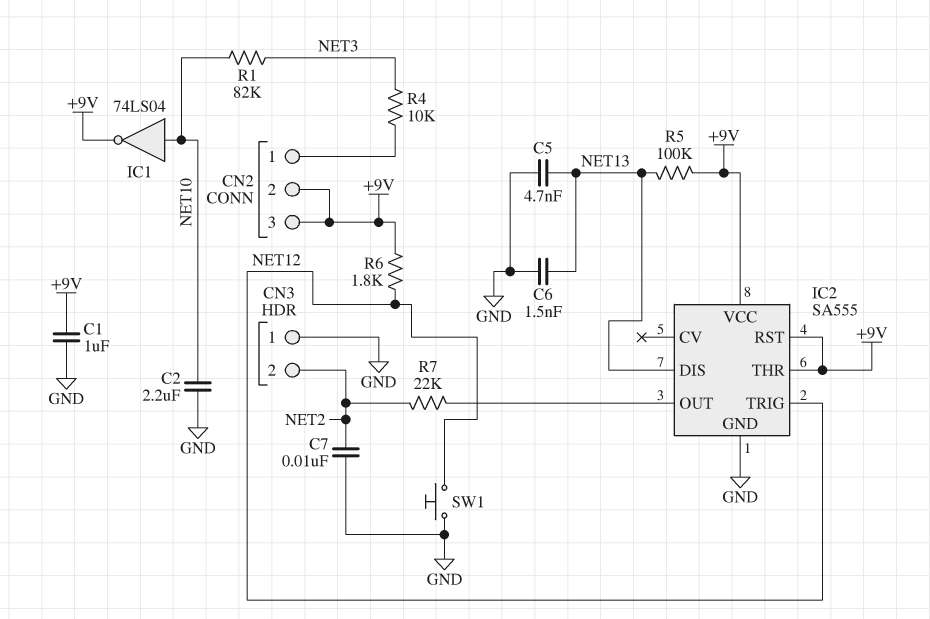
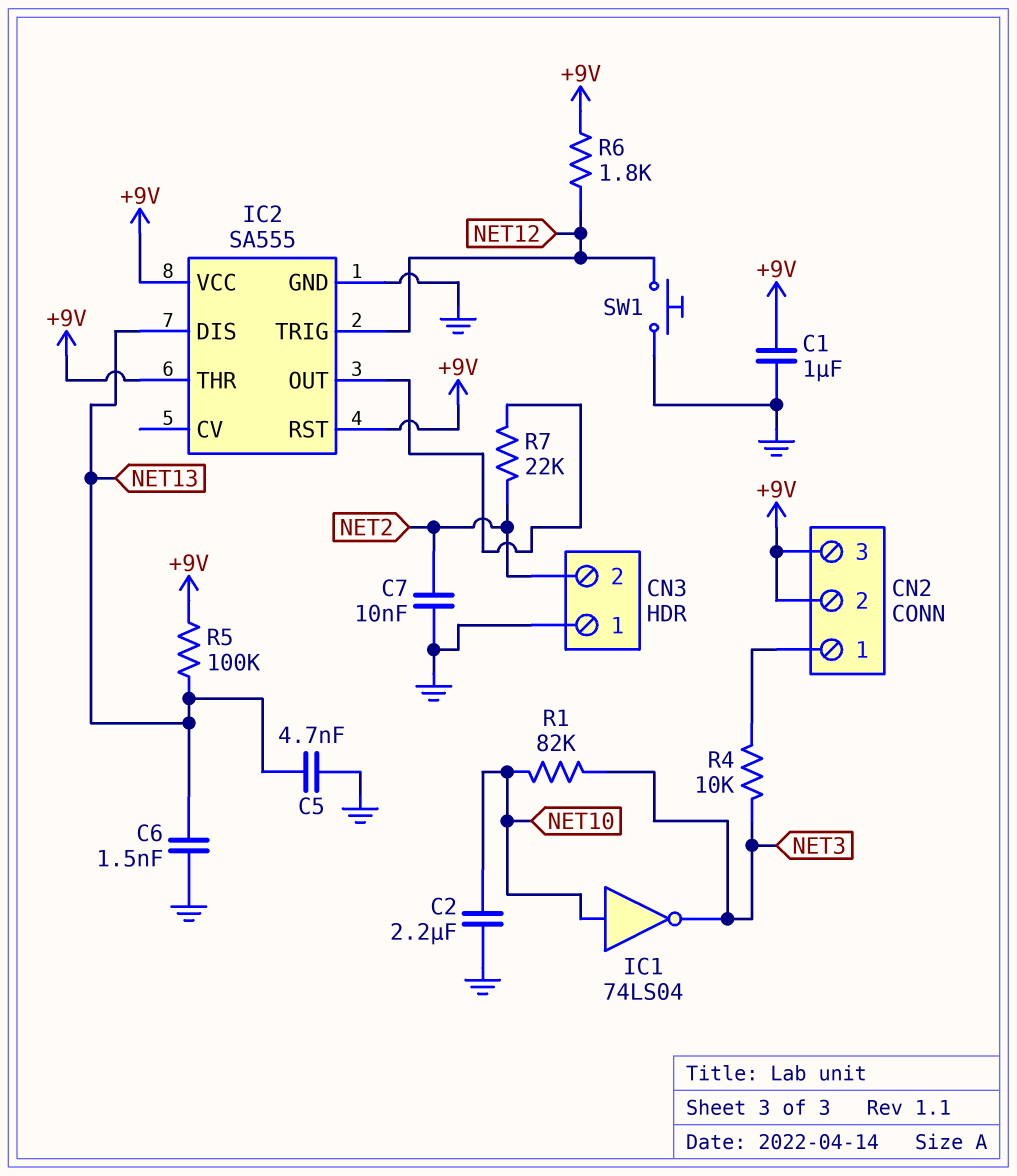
IC1: NOT 74LS04 (in NET10, out +9V) -> NOT 74LS04 (in NET10, out NET3)

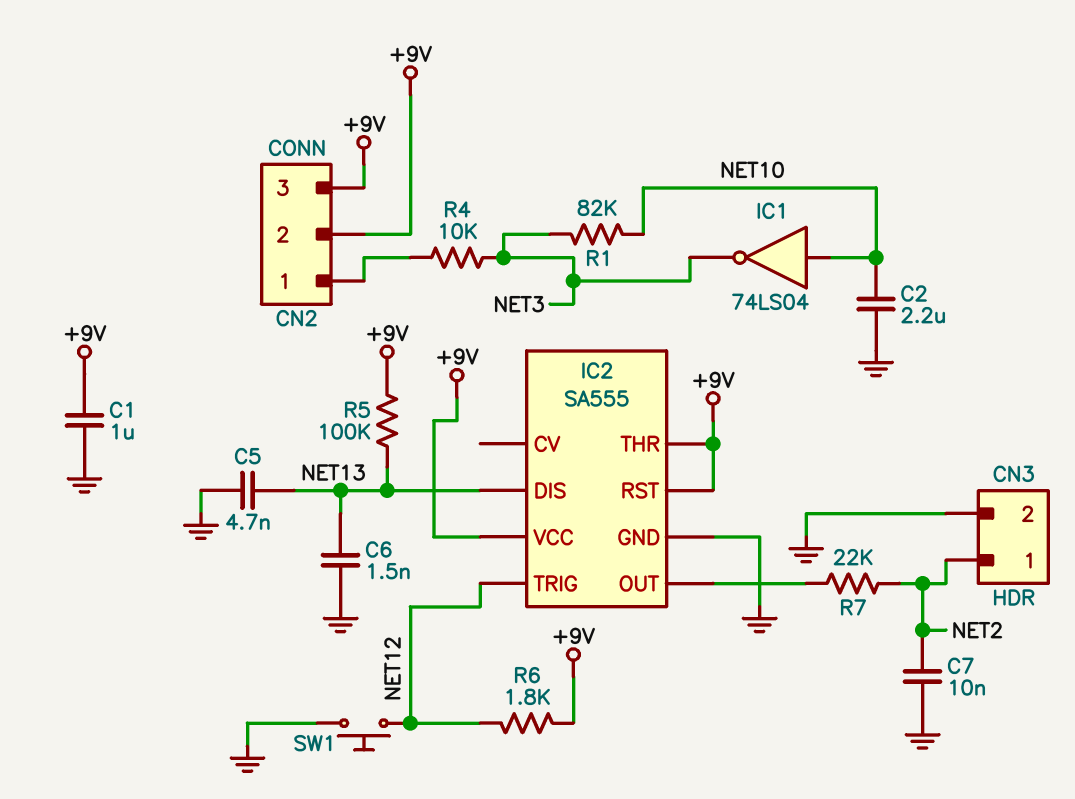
CN3 pin 1: GND -> NET2
CN3 pin 2: NET2 -> GND

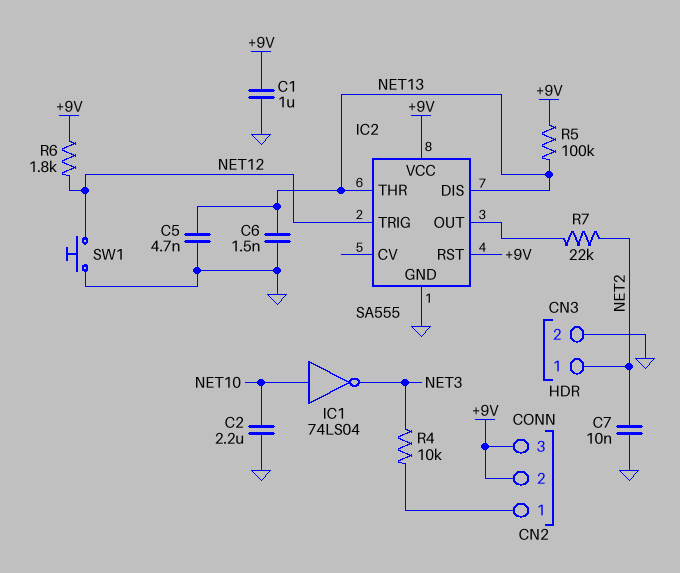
IC2 pin THR: +9V -> NET13
R1: 82k (NET3, NET10) -> none

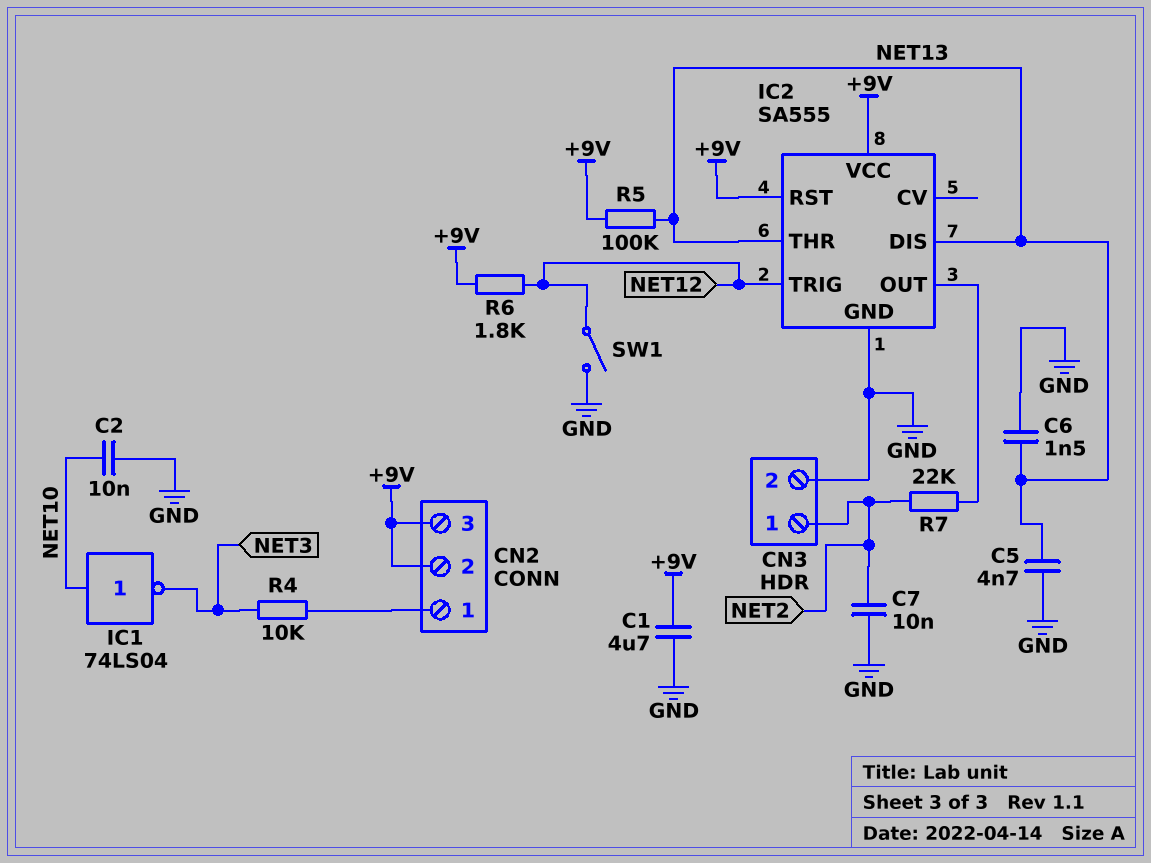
C1: 1uF (+9V, GND) -> 4.7uF (+9V, GND)
C2: 2.2uF (GND, NET10) -> 10nF (GND, NET10)
SW1: button (GND, NET12) -> switch (GND, NET12)

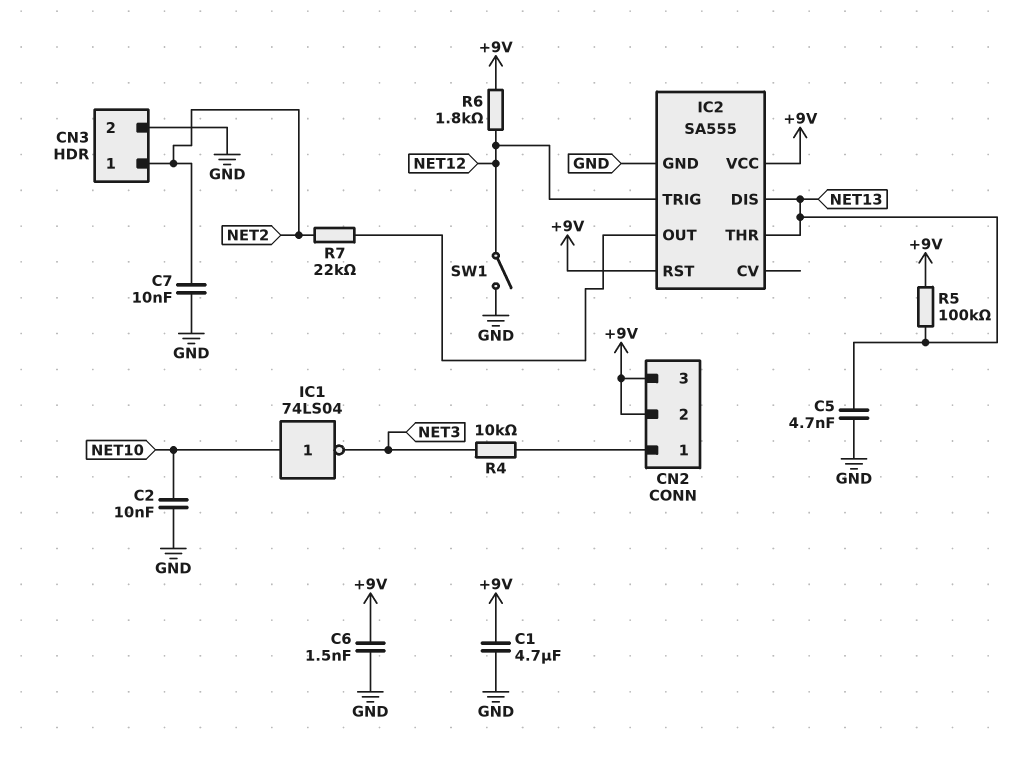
C6: 1.5nF (GND, NET13) -> 1.5nF (+9V, GND)

